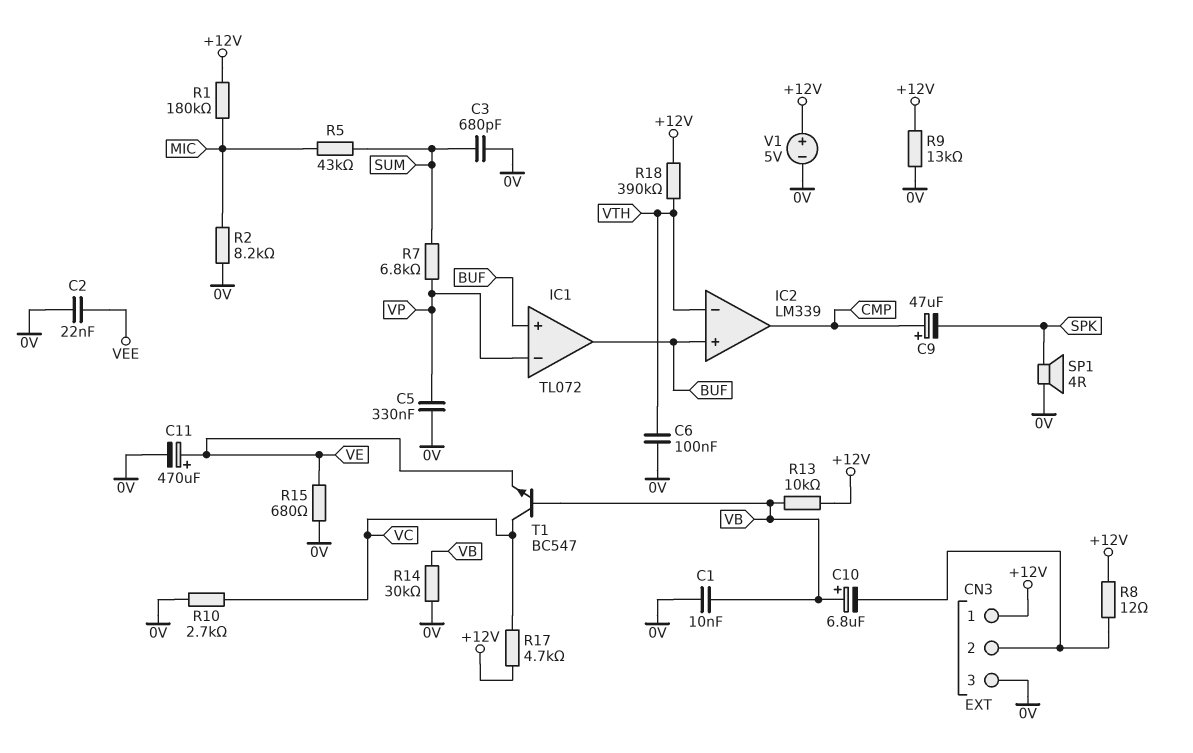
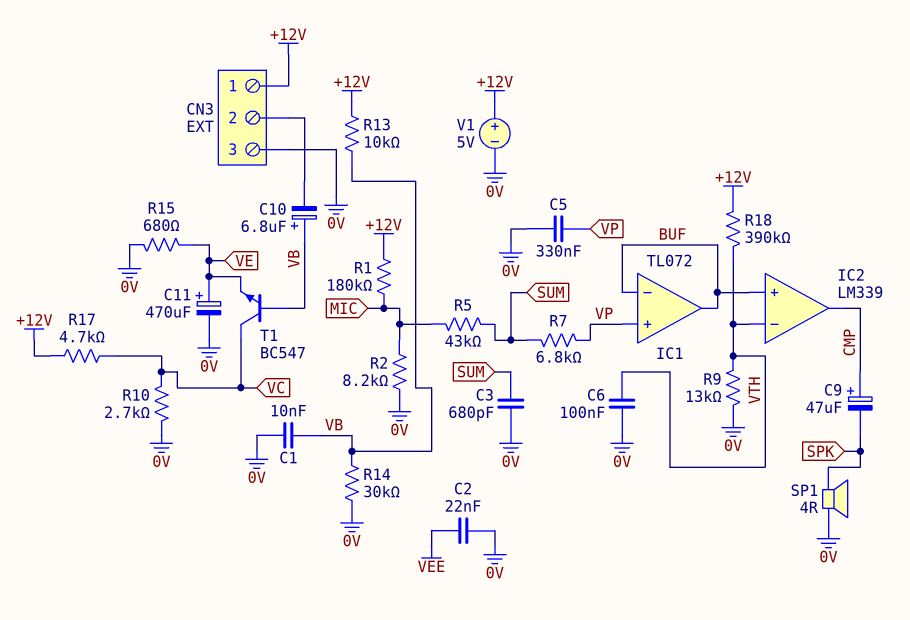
IC1 pin in+: BUF -> VP
IC1 pin in-: VP -> BUF
R8: 12 (+12V, CN3/2) -> none
R9: 13k (+12V, 0V) -> 13k (0V, VTH)

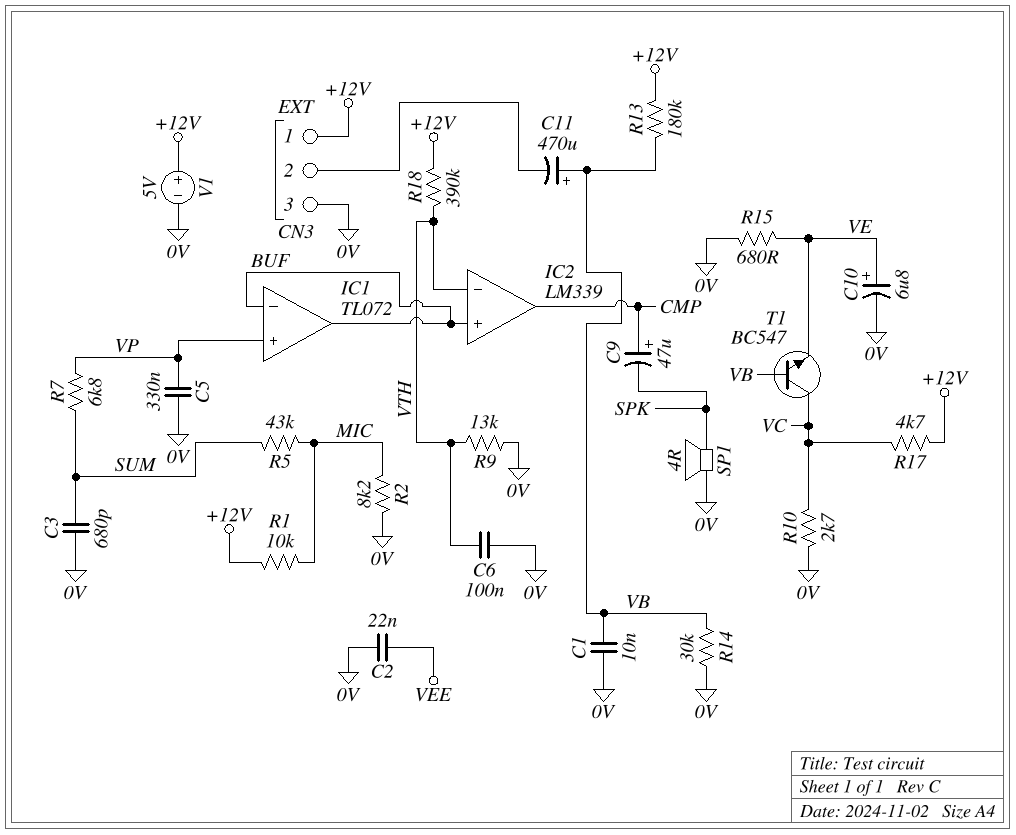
C10: 6.8uF (plus VB, minus CN3/2) -> 6.8uF (plus VE, minus 0V)
C11: 470uF (plus VE, minus 0V) -> 470uF (plus VB, minus CN3/2)
R1: 180k (+12V, MIC) -> 10k (+12V, MIC)
R13: 10k (+12V, VB) -> 180k (+12V, VB)

